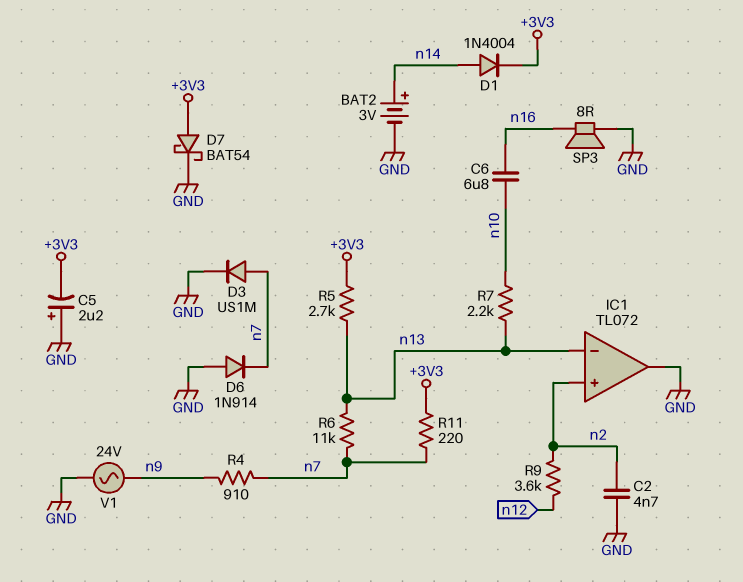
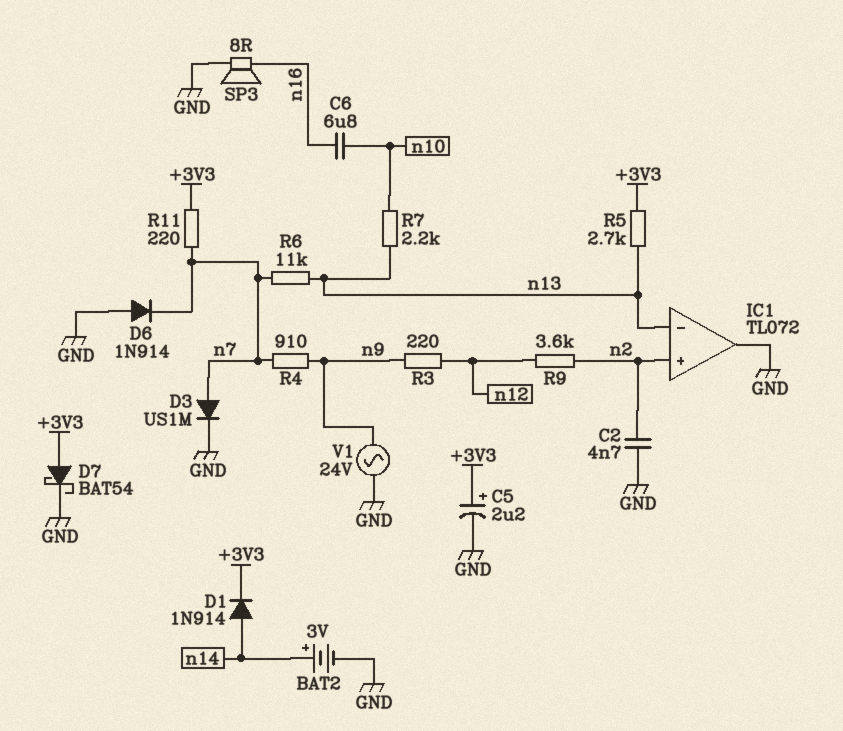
C5: 2.2uF (plus GND, minus +3V3) -> 2.2uF (plus +3V3, minus GND)
D1: diode 1N4004 (A n14, K +3V3) -> diode 1N914 (A n14, K +3V3)
R3: none -> 220 (n9, n12)

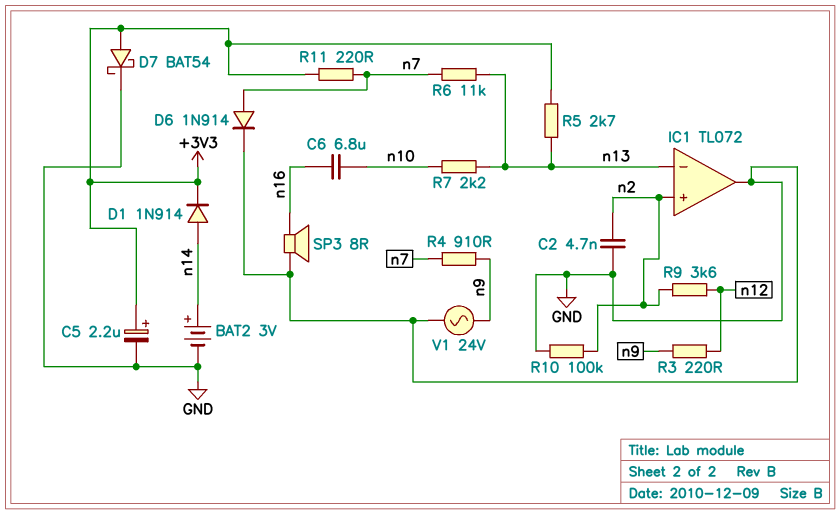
D3: diode US1M (A n7, K GND) -> none
D6: diode 1N914 (A GND, K n7) -> diode 1N914 (A n7, K GND)
R10: none -> 100k (GND, n2)

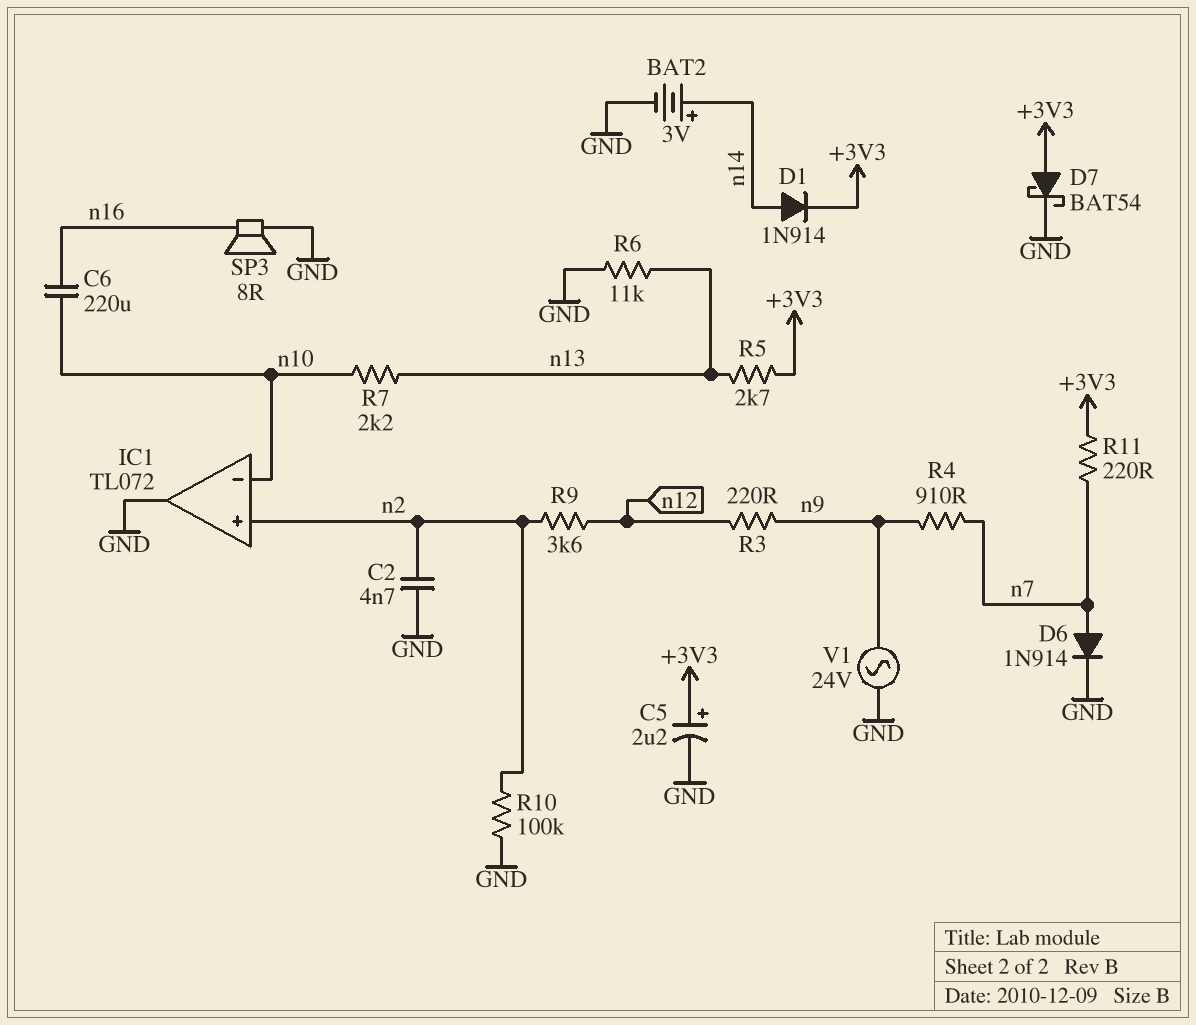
C6: 6.8uF (n10, n16) -> 220uF (n10, n16)
IC1 pin in-: n13 -> n10
R6: 11k (n7, n13) -> 11k (GND, n13)

